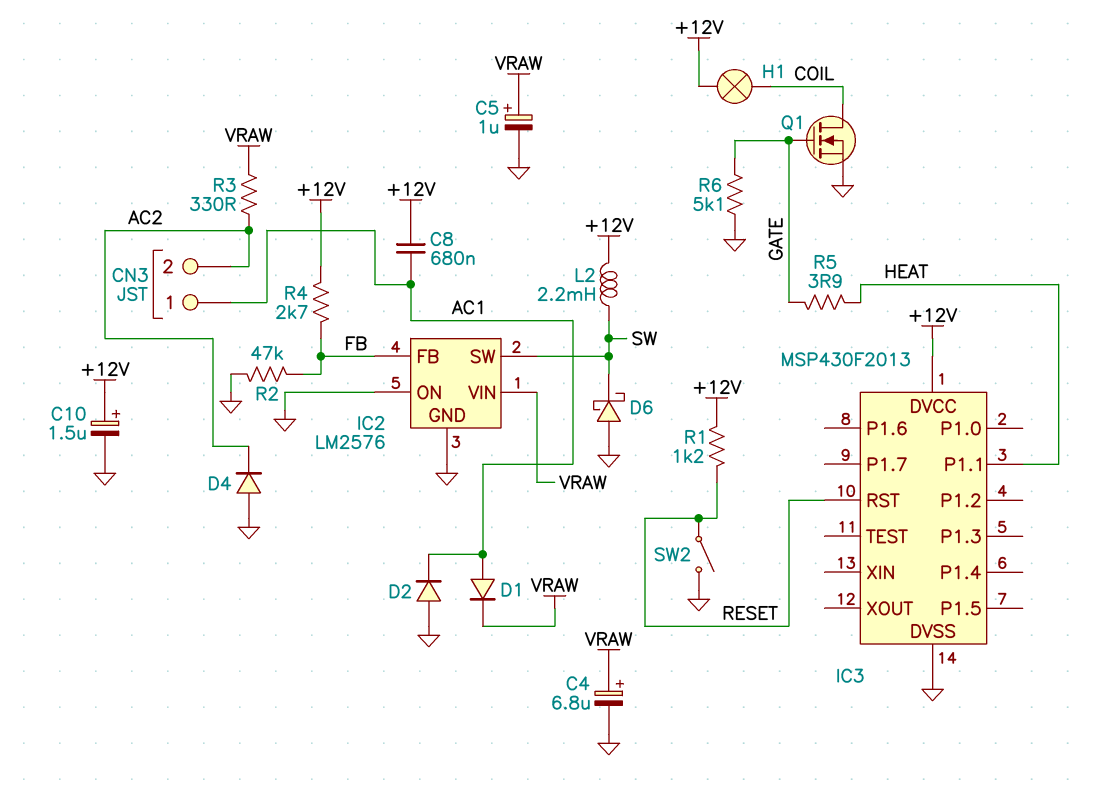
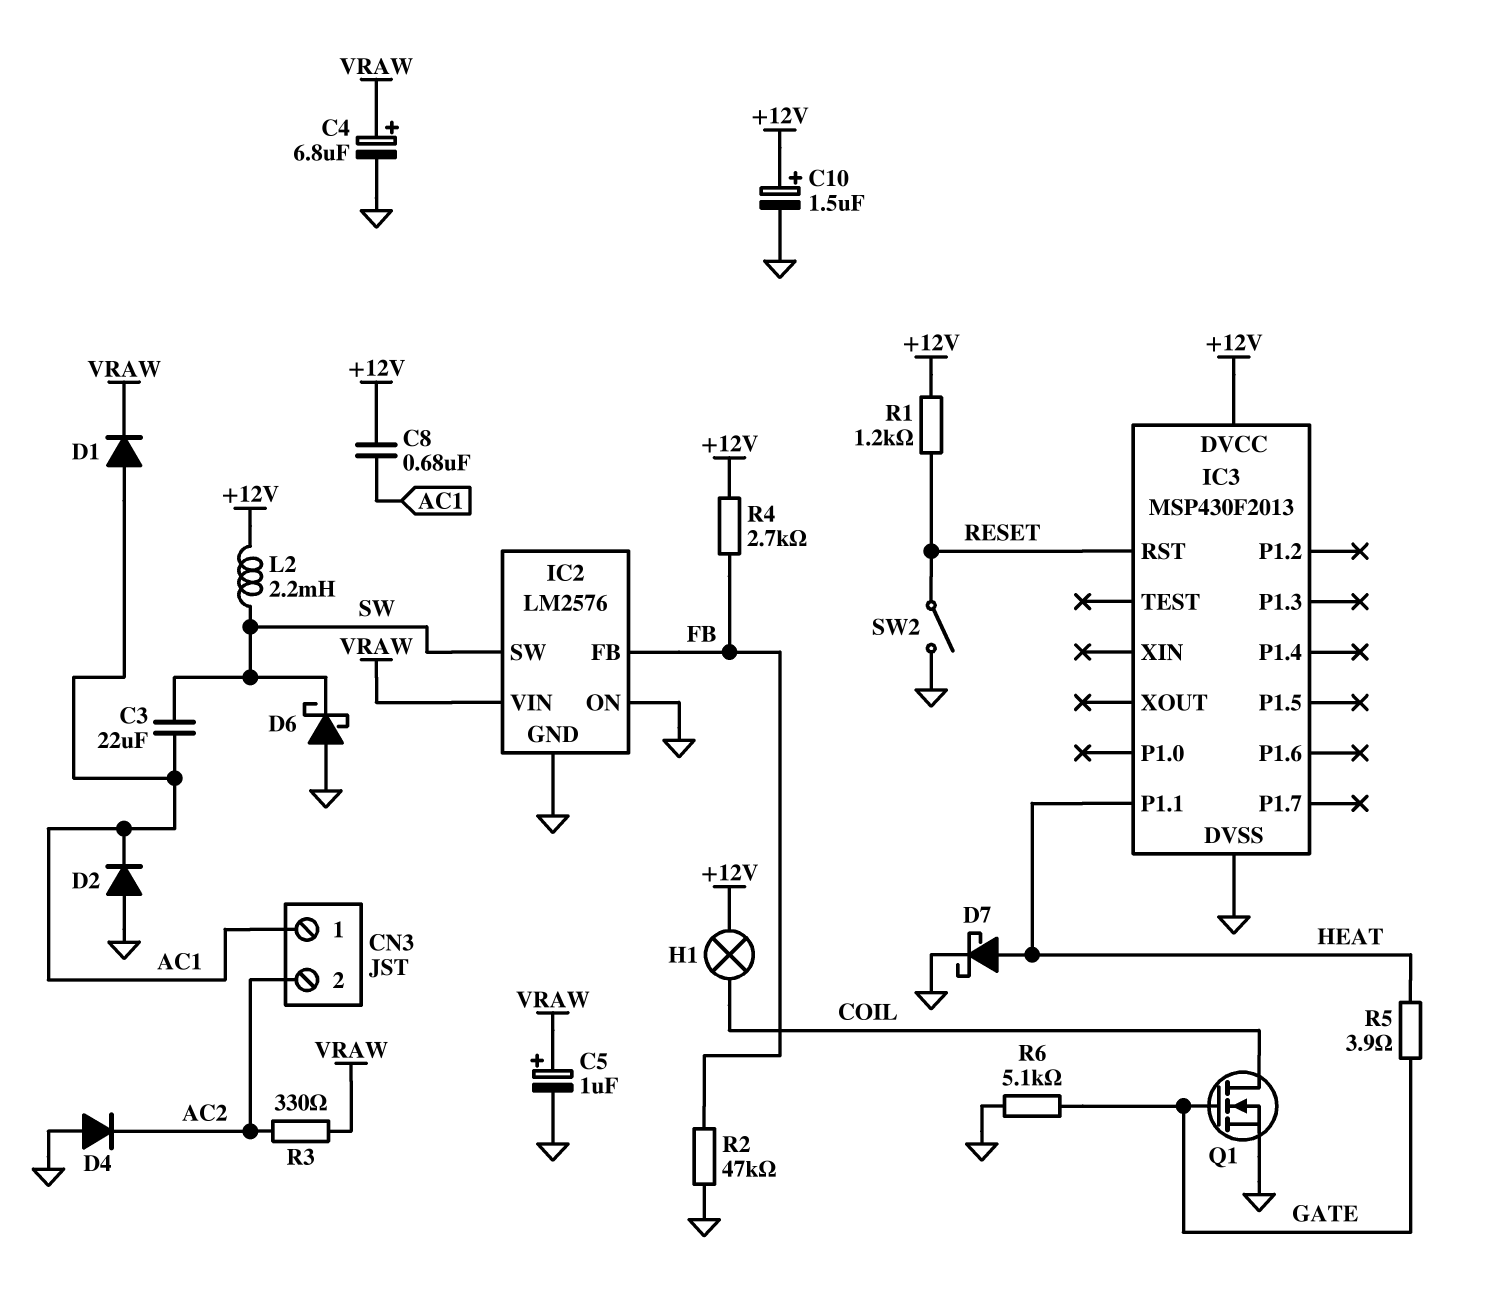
C3: none -> 22uF (AC1, SW)
D7: none -> schottky (A HEAT, K GND)

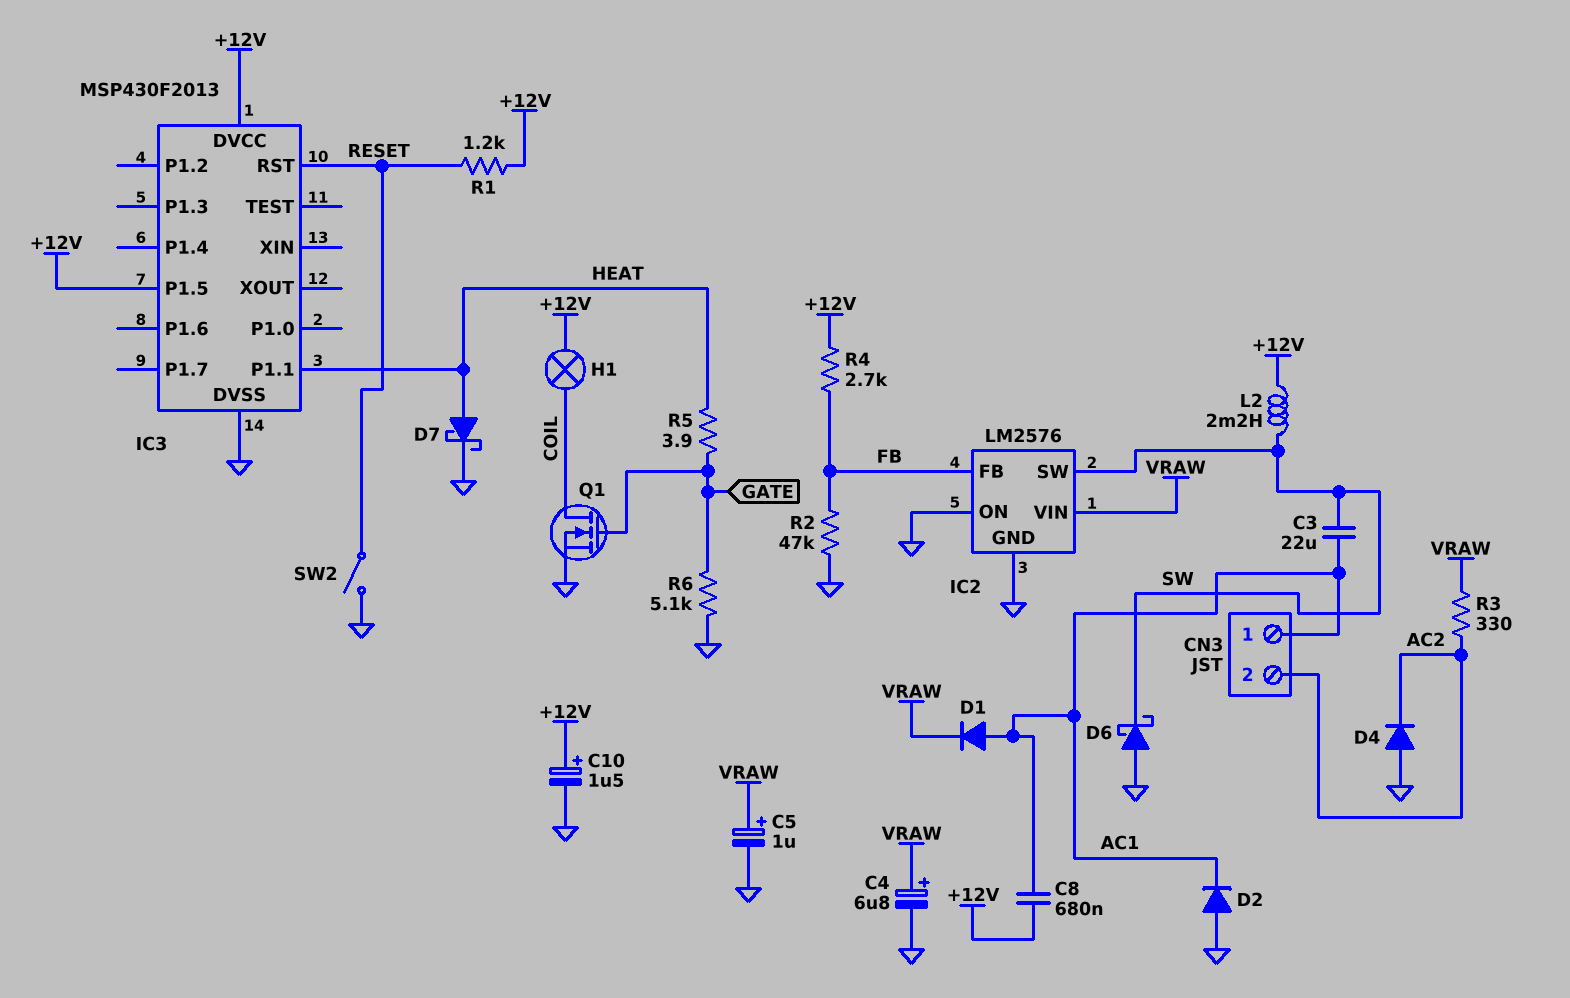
IC3 pin P1.5: none -> +12V

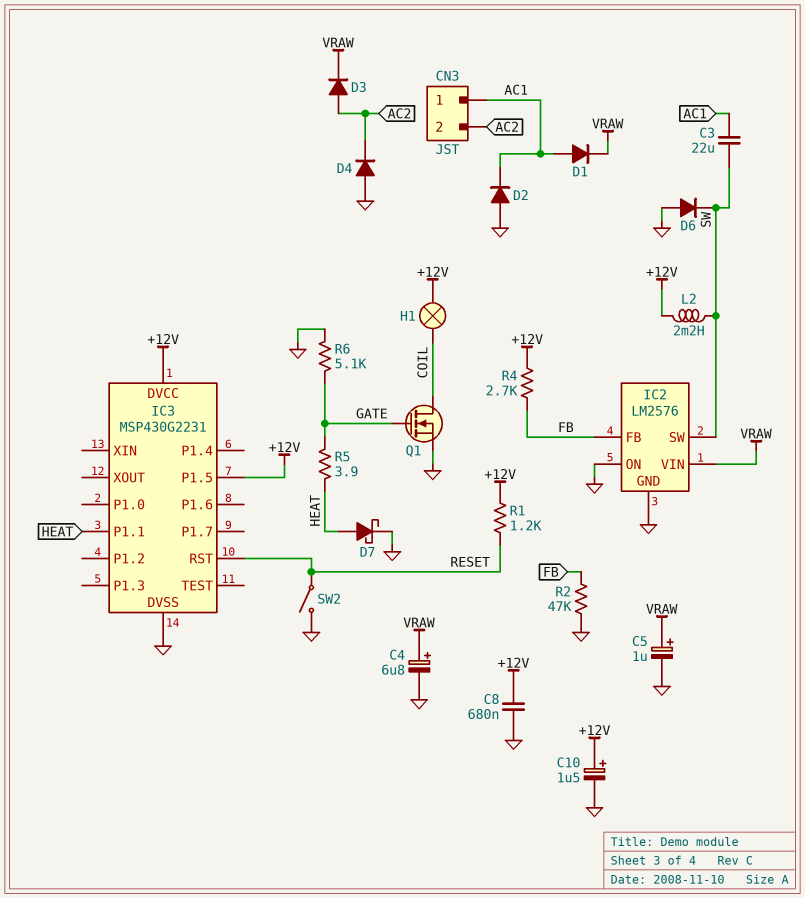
C8: 680nF (+12V, AC1) -> 680nF (+12V, GND)
D3: none -> diode (A AC2, K VRAW)
D6: schottky (A GND, K SW) -> diode (A GND, K SW)
IC3: MSP430F2013 -> MSP430G2231
R3: 330 (AC2, VRAW) -> none

